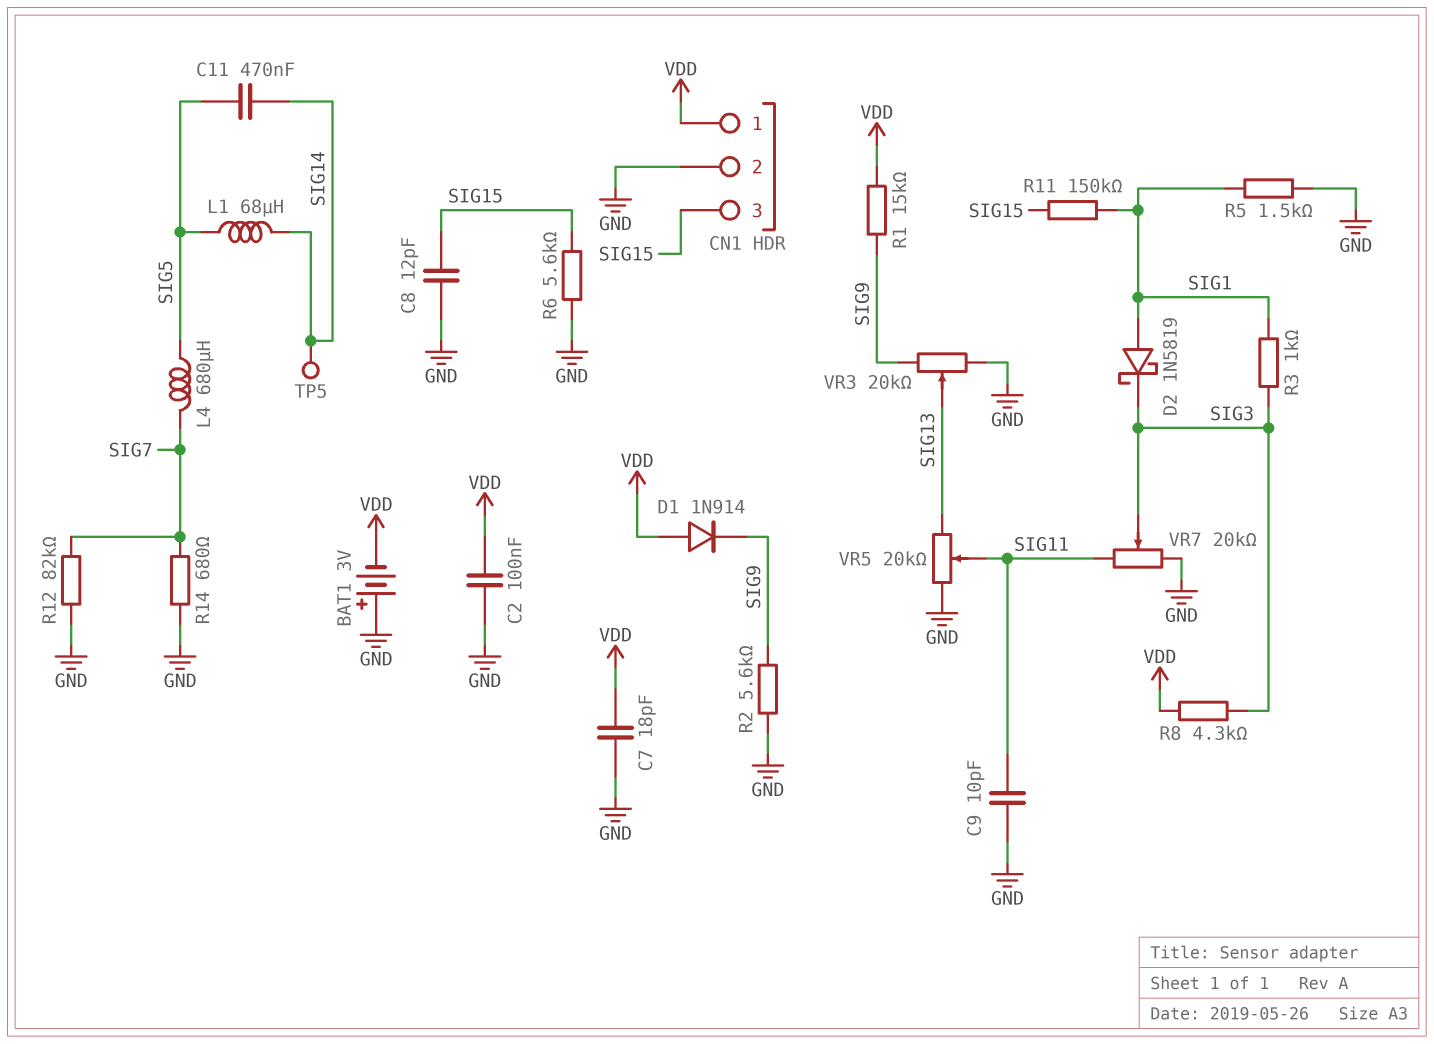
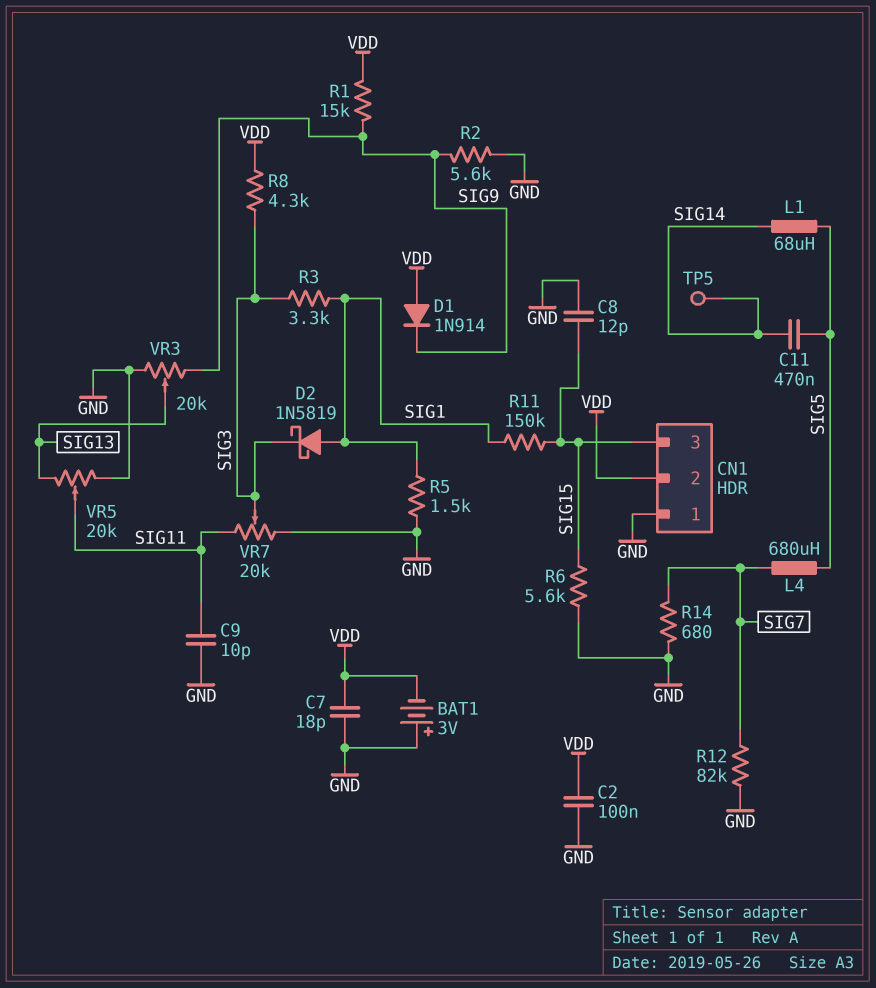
CN1 pin 1: VDD -> GND
CN1 pin 2: GND -> VDD
R3: 1k (SIG1, SIG3) -> 3.3k (SIG1, SIG3)

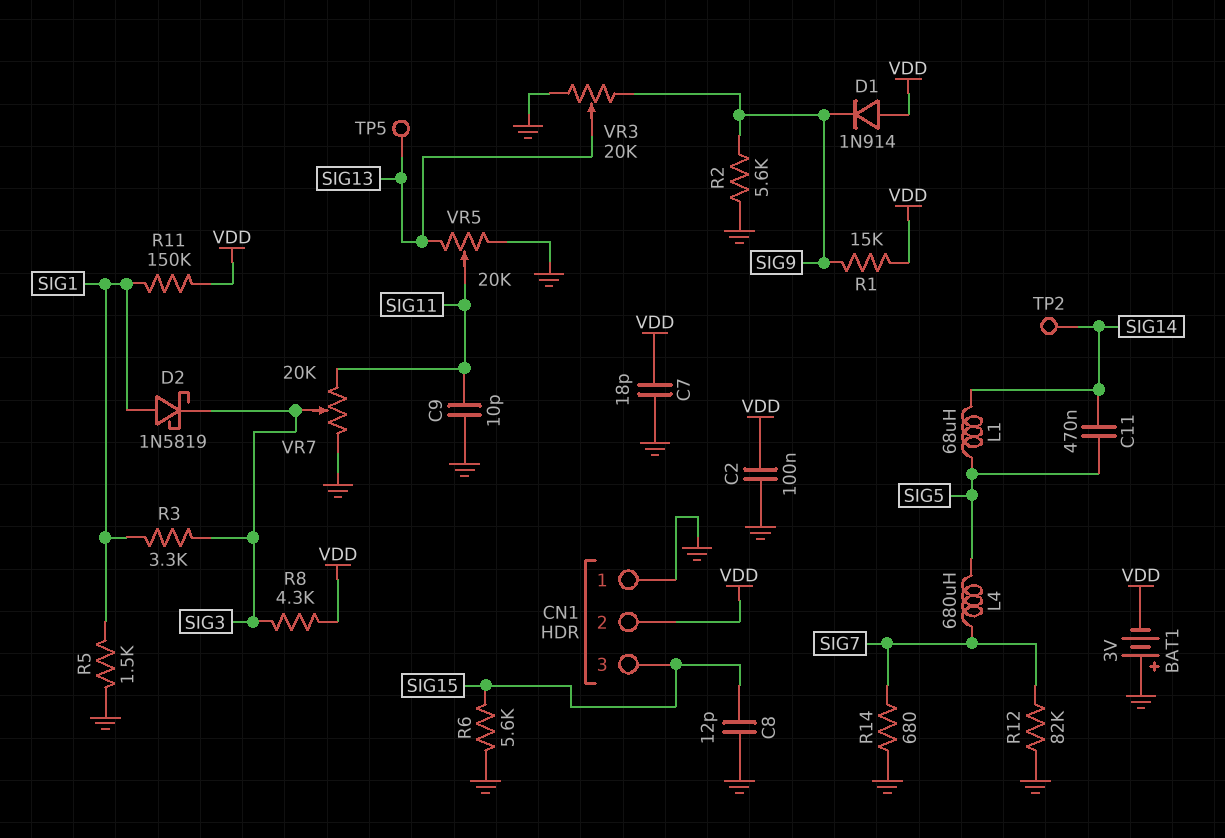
R11: 150k (SIG1, SIG15) -> 150k (SIG1, VDD)
TP2: none -> test point (SIG14)
TP5: test point (SIG14) -> test point (SIG13)

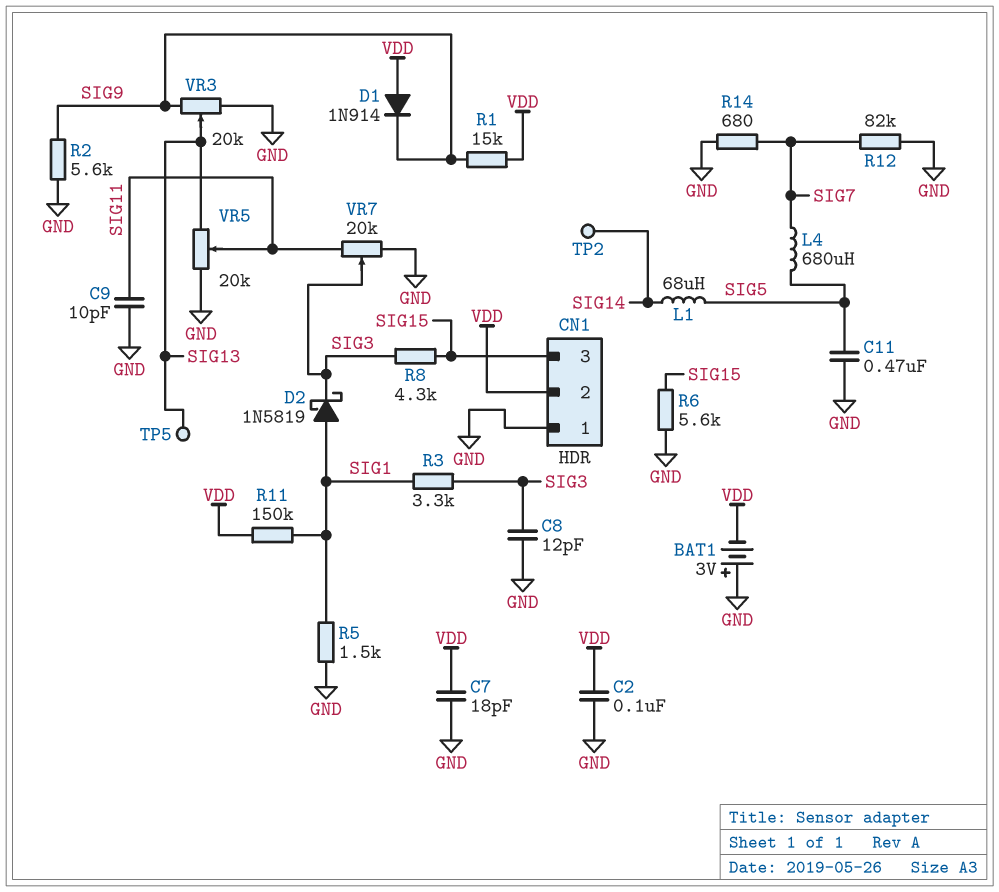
C8: 12pF (GND, SIG15) -> 12pF (GND, SIG3)
C11: 470nF (SIG5, SIG14) -> 470nF (GND, SIG5)
R8: 4.3k (SIG3, VDD) -> 4.3k (SIG3, SIG15)

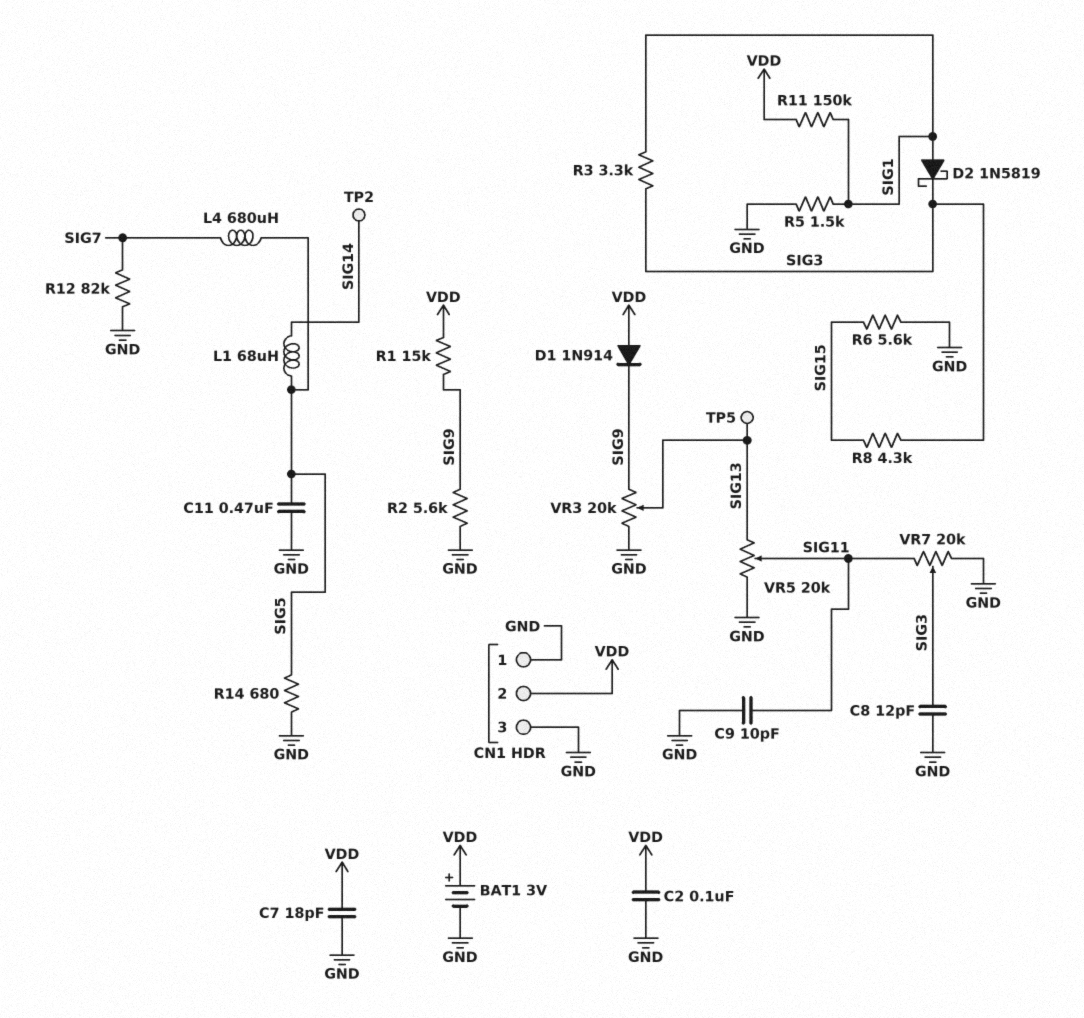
BAT1: 3V (plus GND, minus VDD) -> 3V (plus VDD, minus GND)
CN1 pin 3: SIG15 -> GND
R14: 680 (GND, SIG7) -> 680 (GND, SIG5)

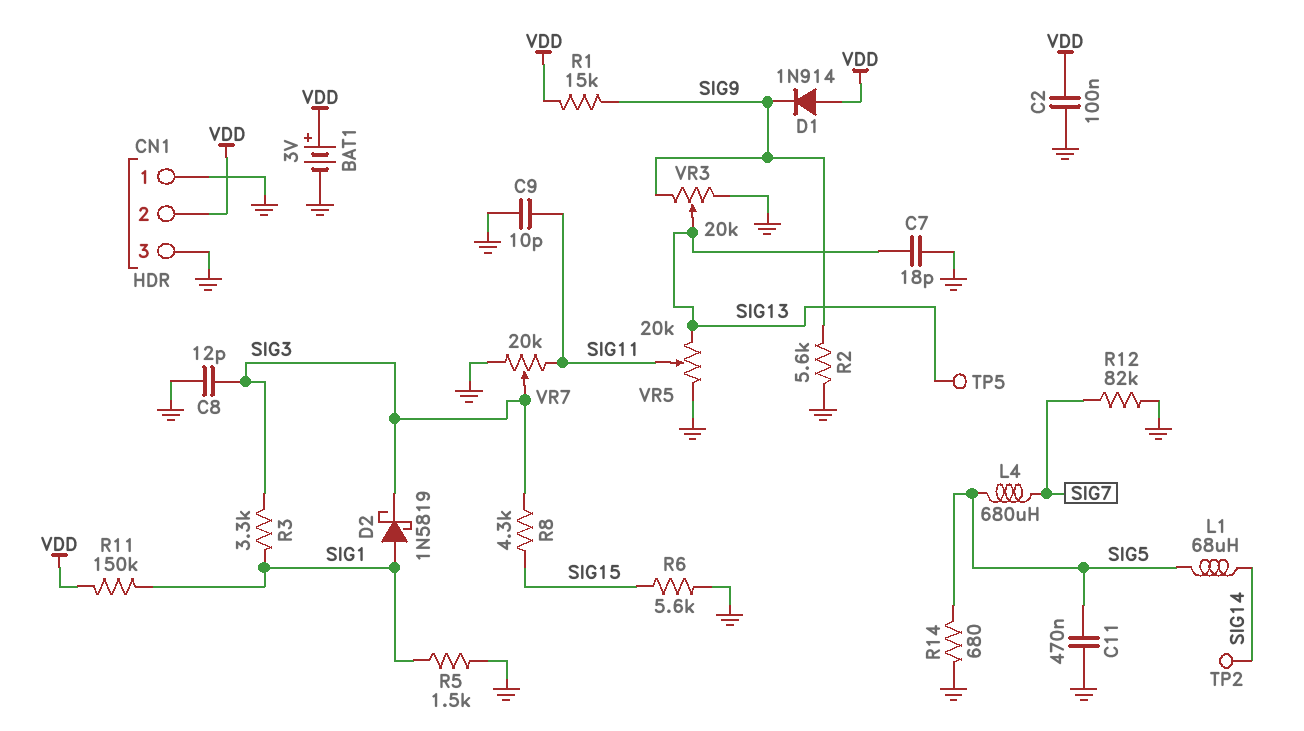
C7: 18pF (GND, VDD) -> 18pF (GND, SIG13)

